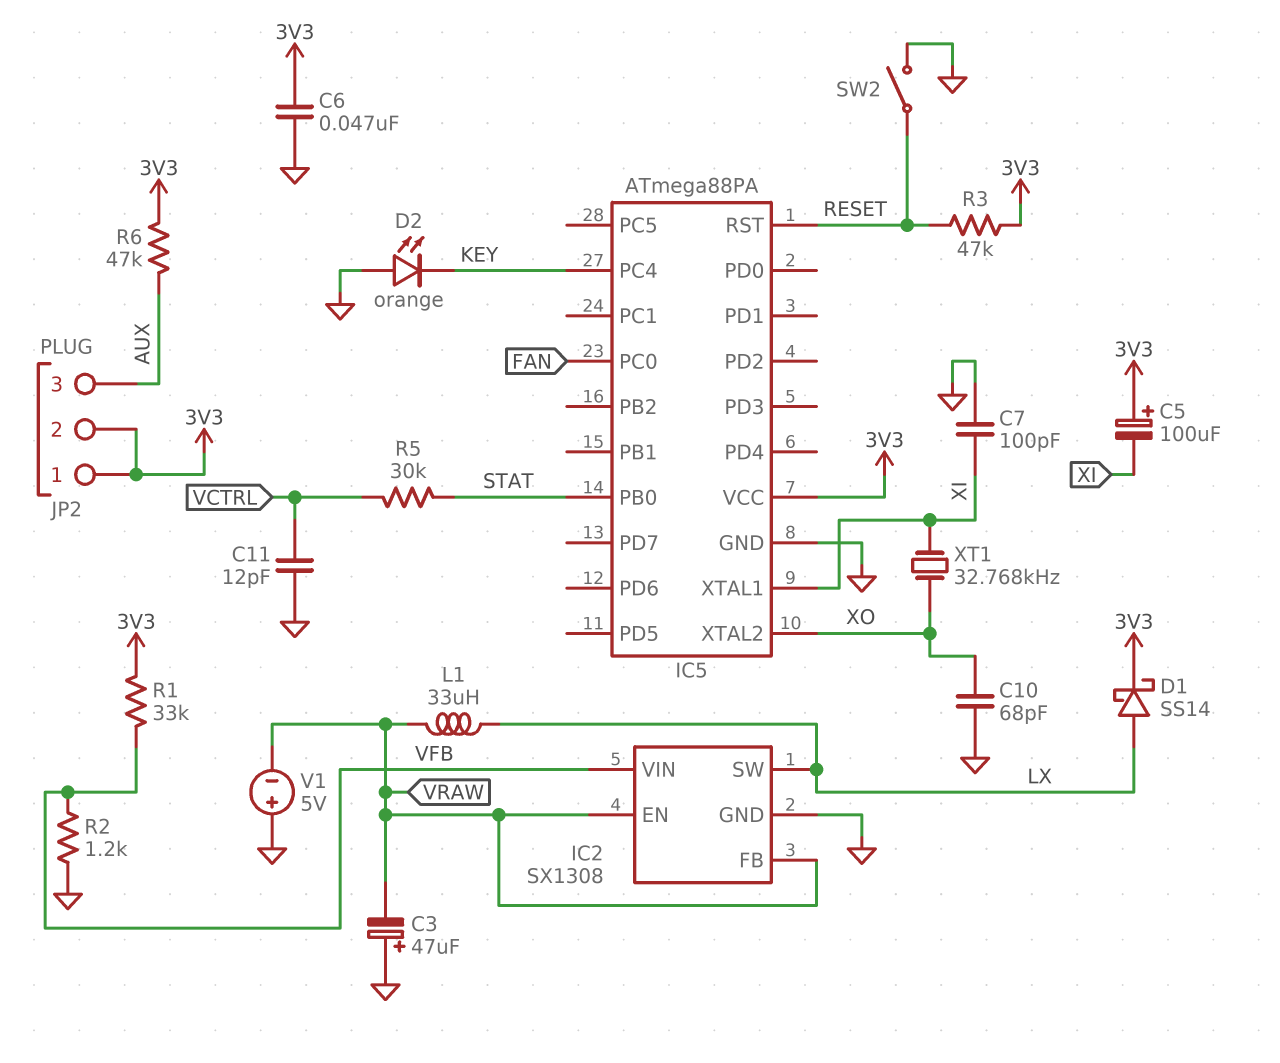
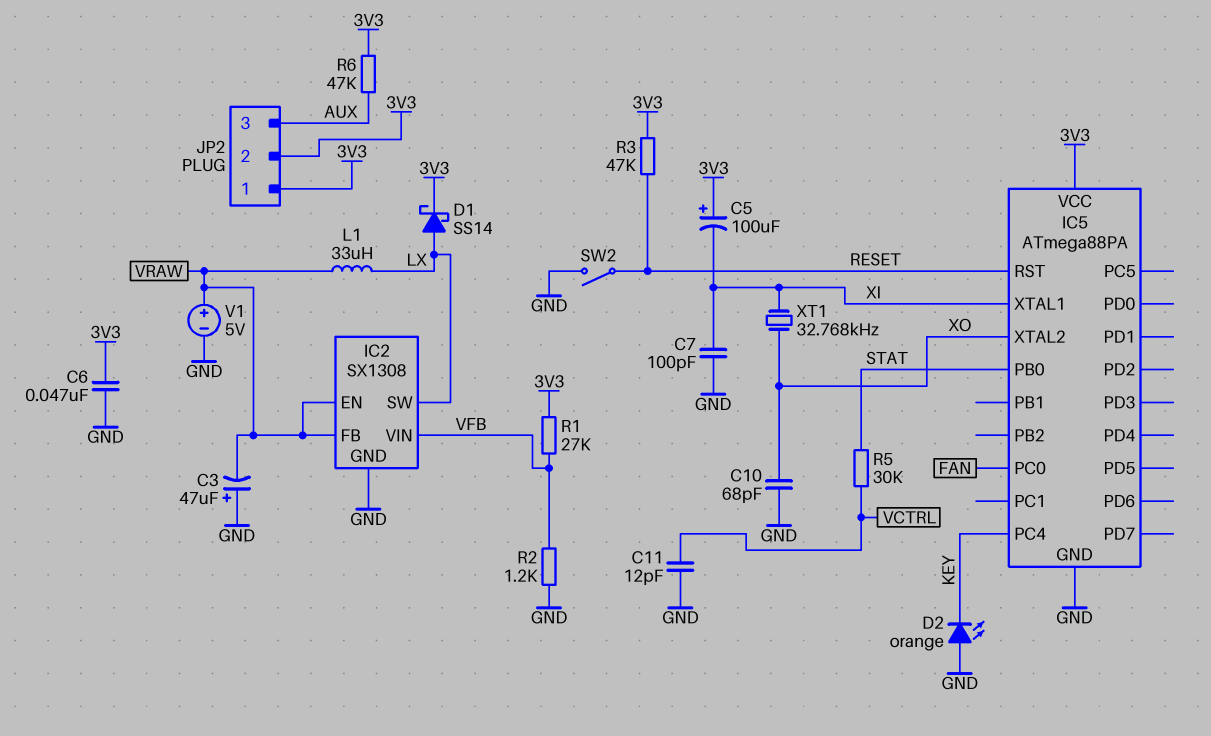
R1: 33k (3V3, VFB) -> 27k (3V3, VFB)
V1: 5V (plus GND, minus VRAW) -> 5V (plus VRAW, minus GND)

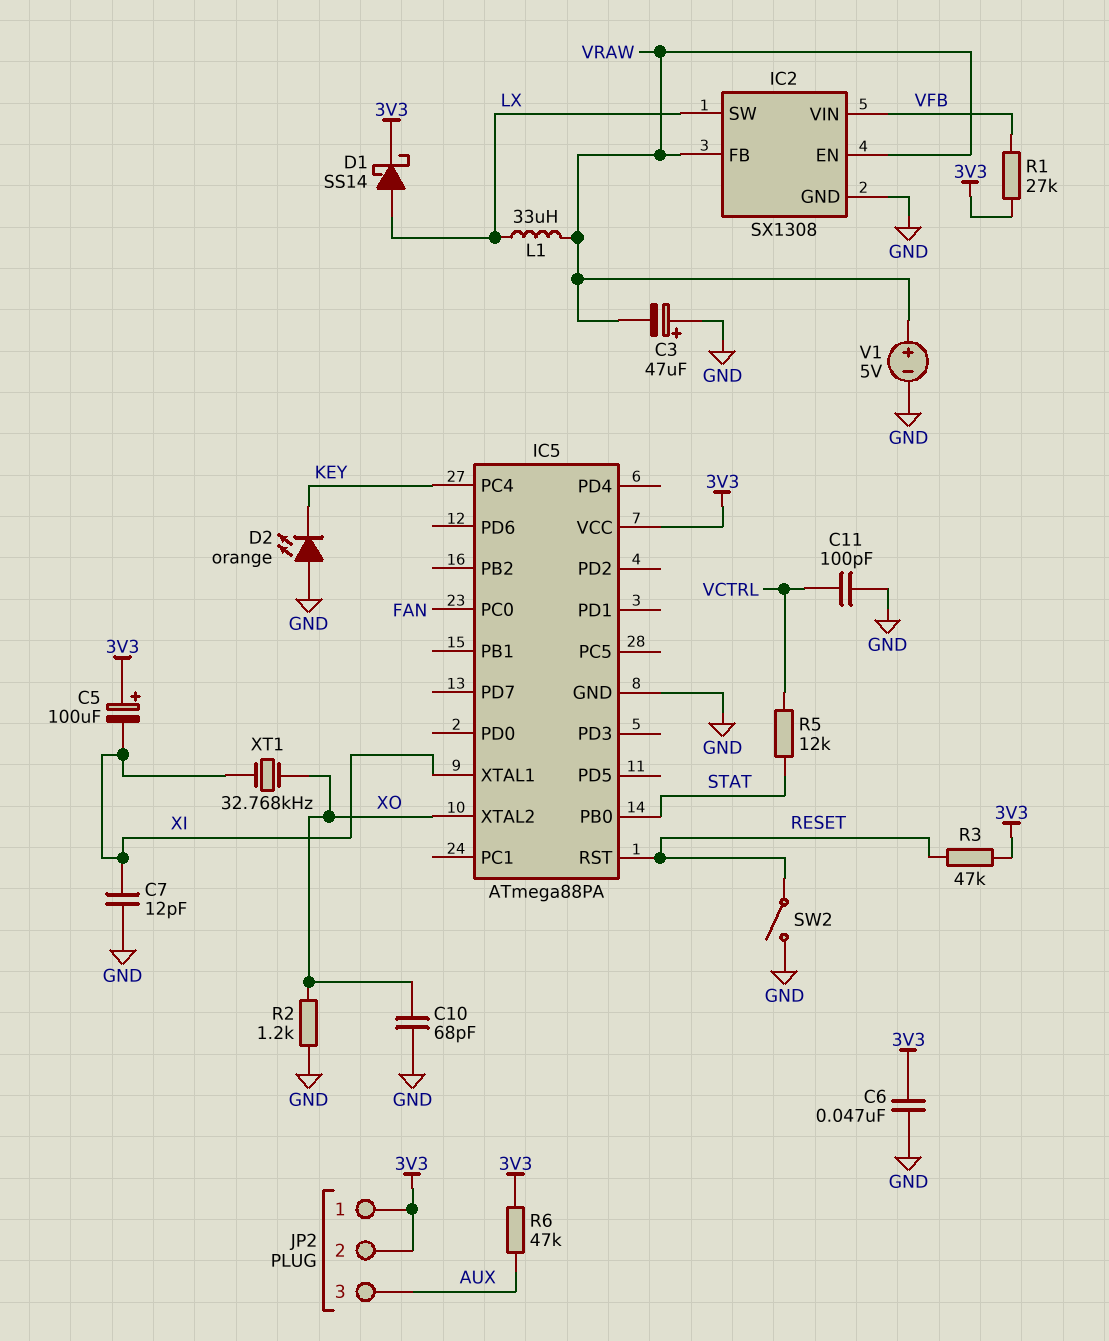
C7: 100pF (GND, XI) -> 12pF (GND, XI)
C11: 12pF (GND, VCTRL) -> 100pF (GND, VCTRL)
R2: 1.2k (GND, VFB) -> 1.2k (GND, XO)
R5: 30k (STAT, VCTRL) -> 12k (STAT, VCTRL)

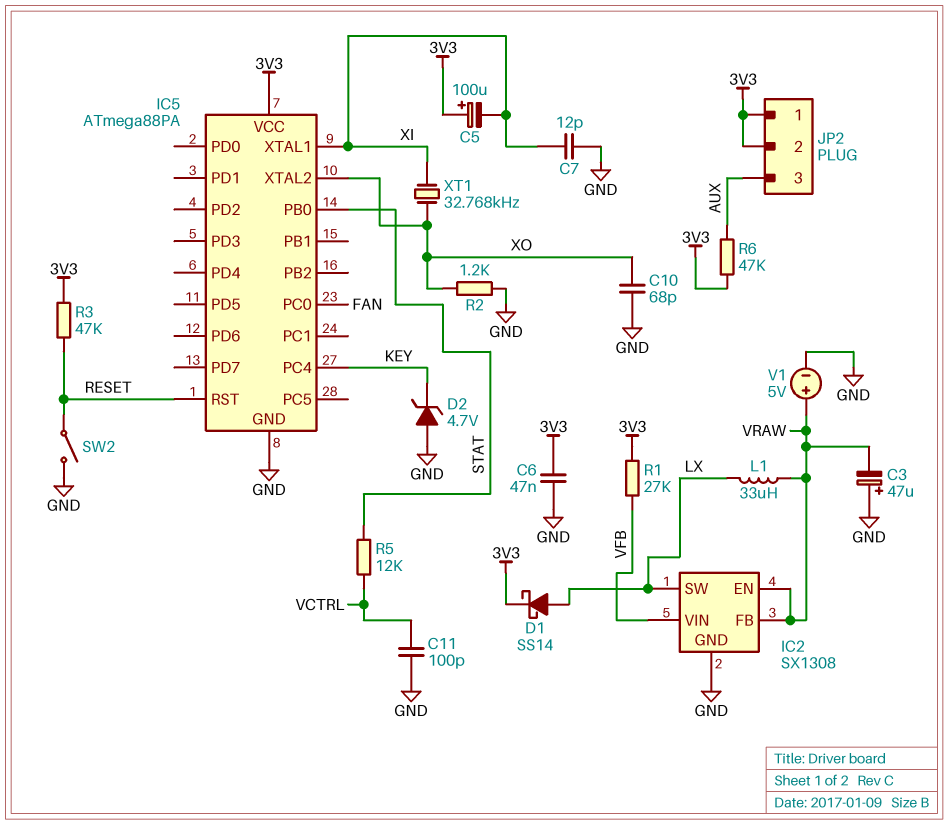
D2: LED orange (A GND, K KEY) -> zener 4.7V (A GND, K KEY)

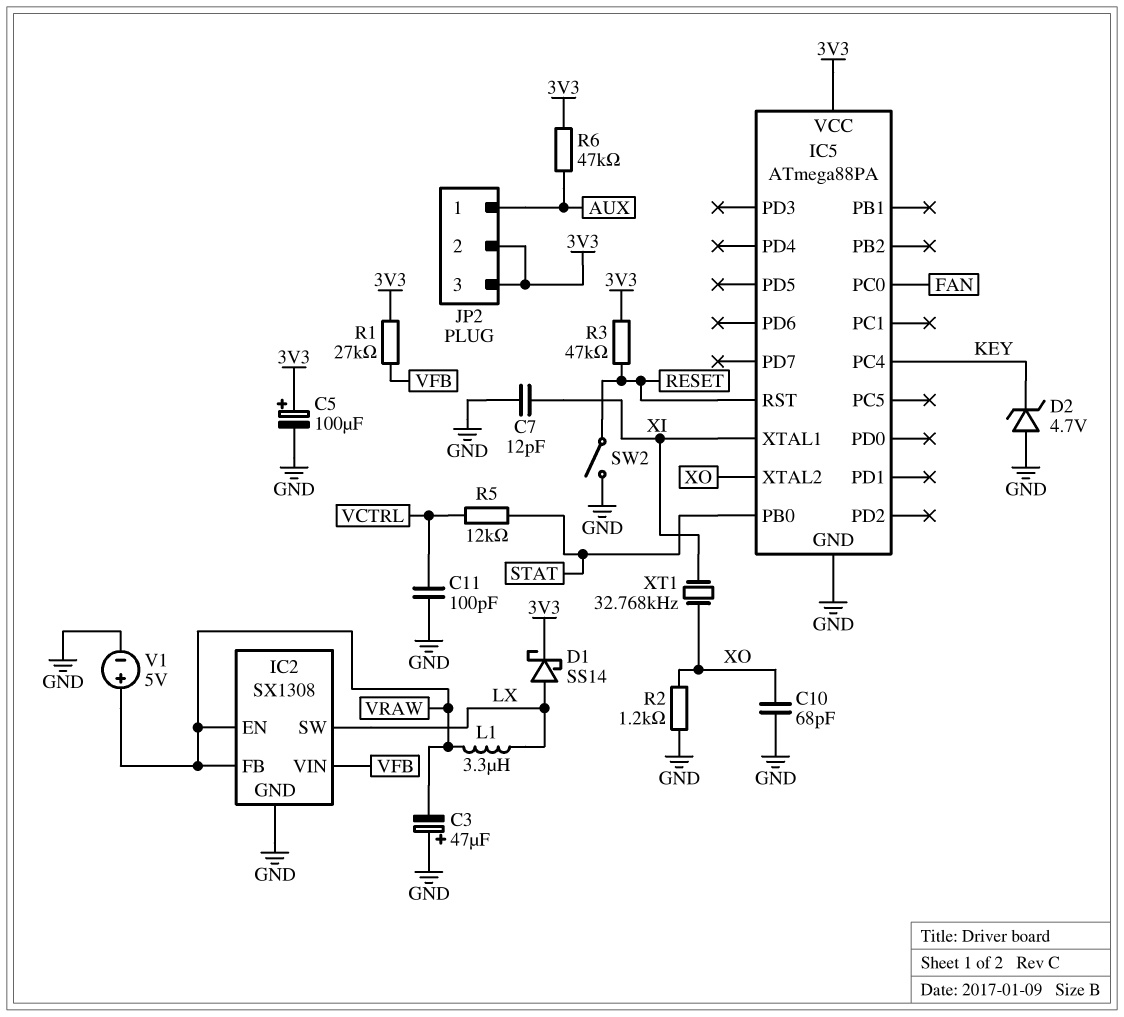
C5: 100uF (plus 3V3, minus XI) -> 100uF (plus 3V3, minus GND)
C6: 47nF (3V3, GND) -> none
JP2 pin 1: 3V3 -> AUX
JP2 pin 3: AUX -> 3V3
L1: 33uH (LX, VRAW) -> 3.3uH (LX, VRAW)

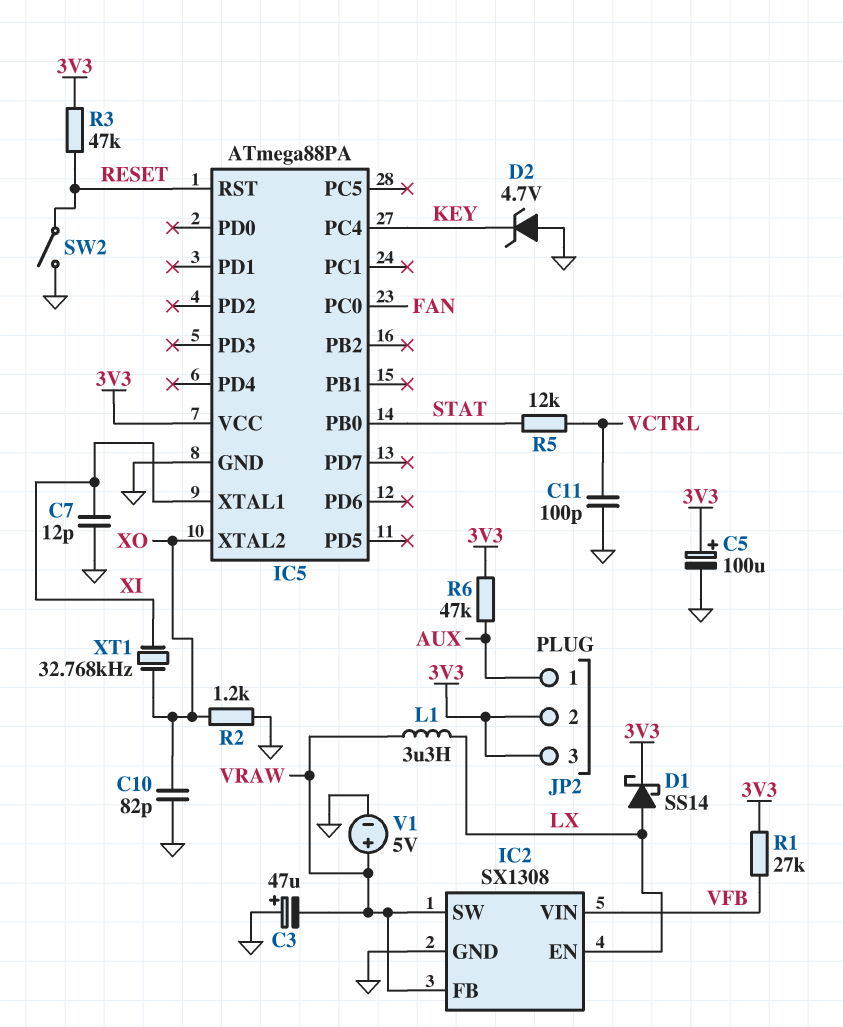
C10: 68pF (GND, XO) -> 82pF (GND, XO)
IC2 pin EN: VRAW -> LX
IC2 pin SW: LX -> VRAW

